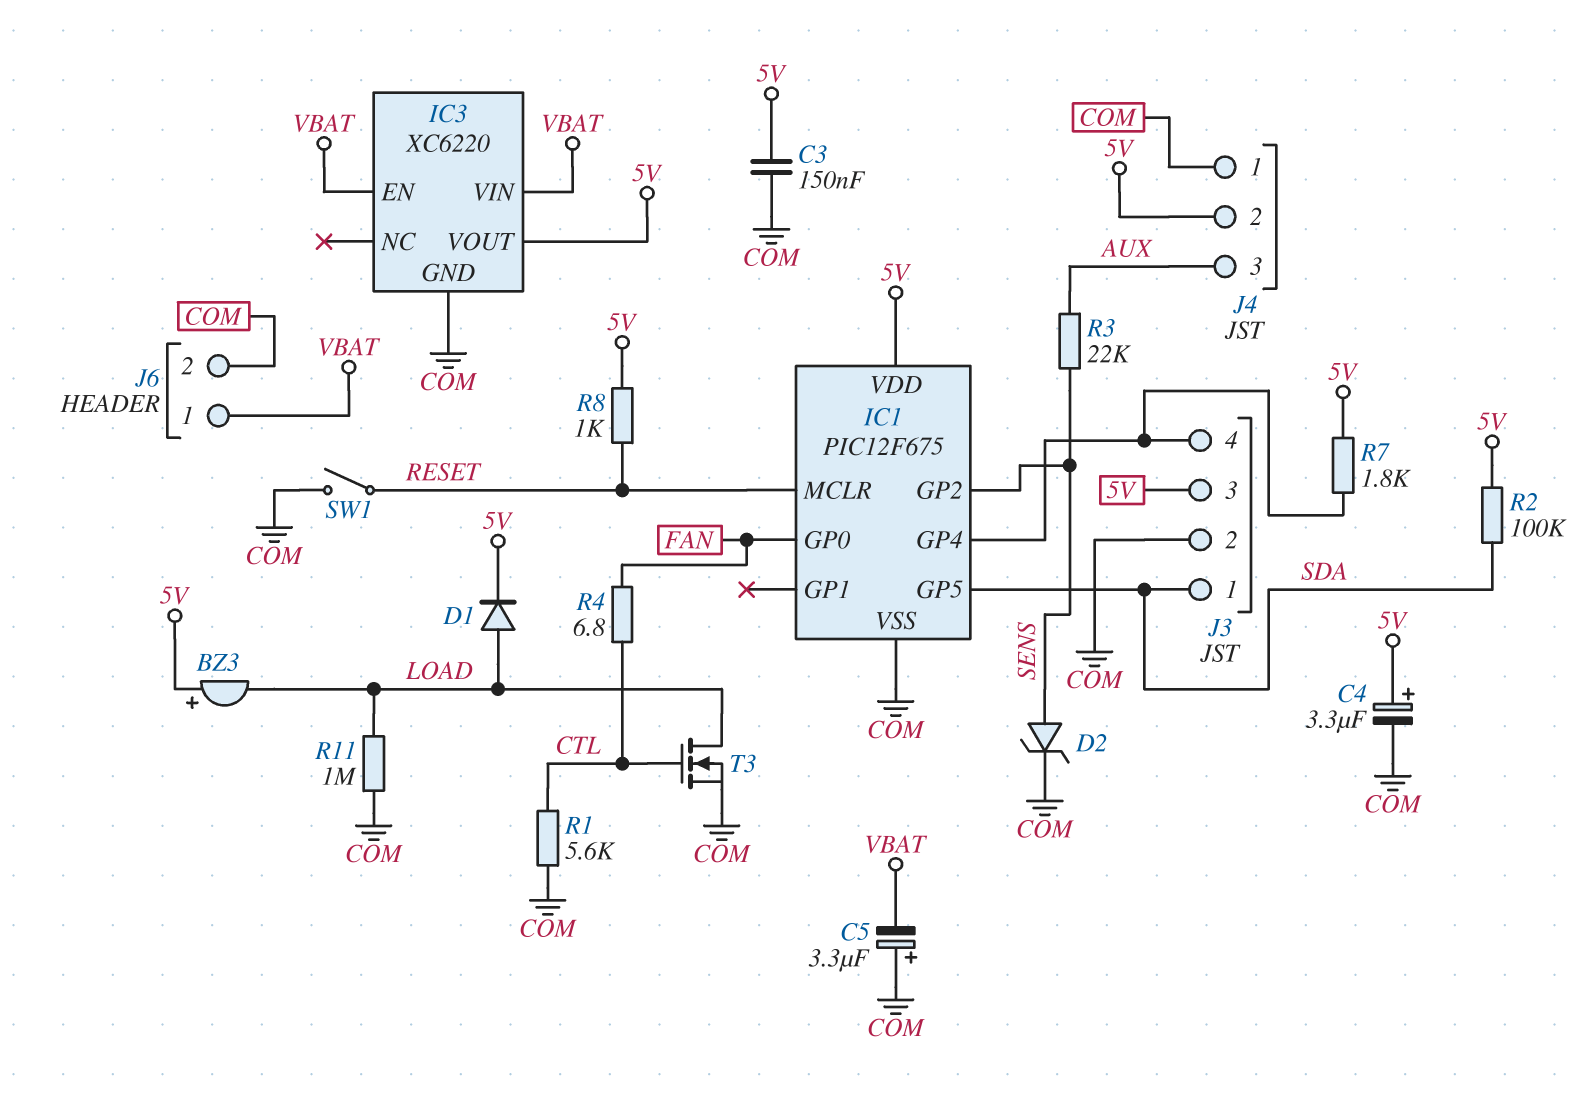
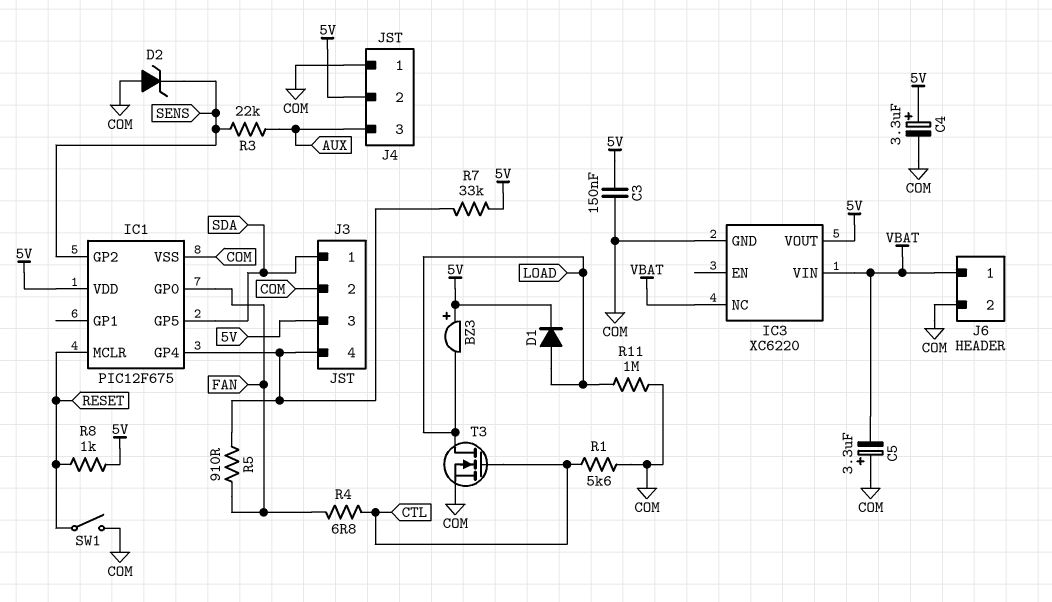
D2: zener (A SENS, K COM) -> zener (A COM, K SENS)
IC3 pin EN: VBAT -> none
IC3 pin NC: none -> VBAT
R2: 100k (5V, SDA) -> none
R5: none -> 910 (FAN, IC1/GP4)
R7: 1.8k (5V, IC1/GP4) -> 33k (5V, IC1/GP4)

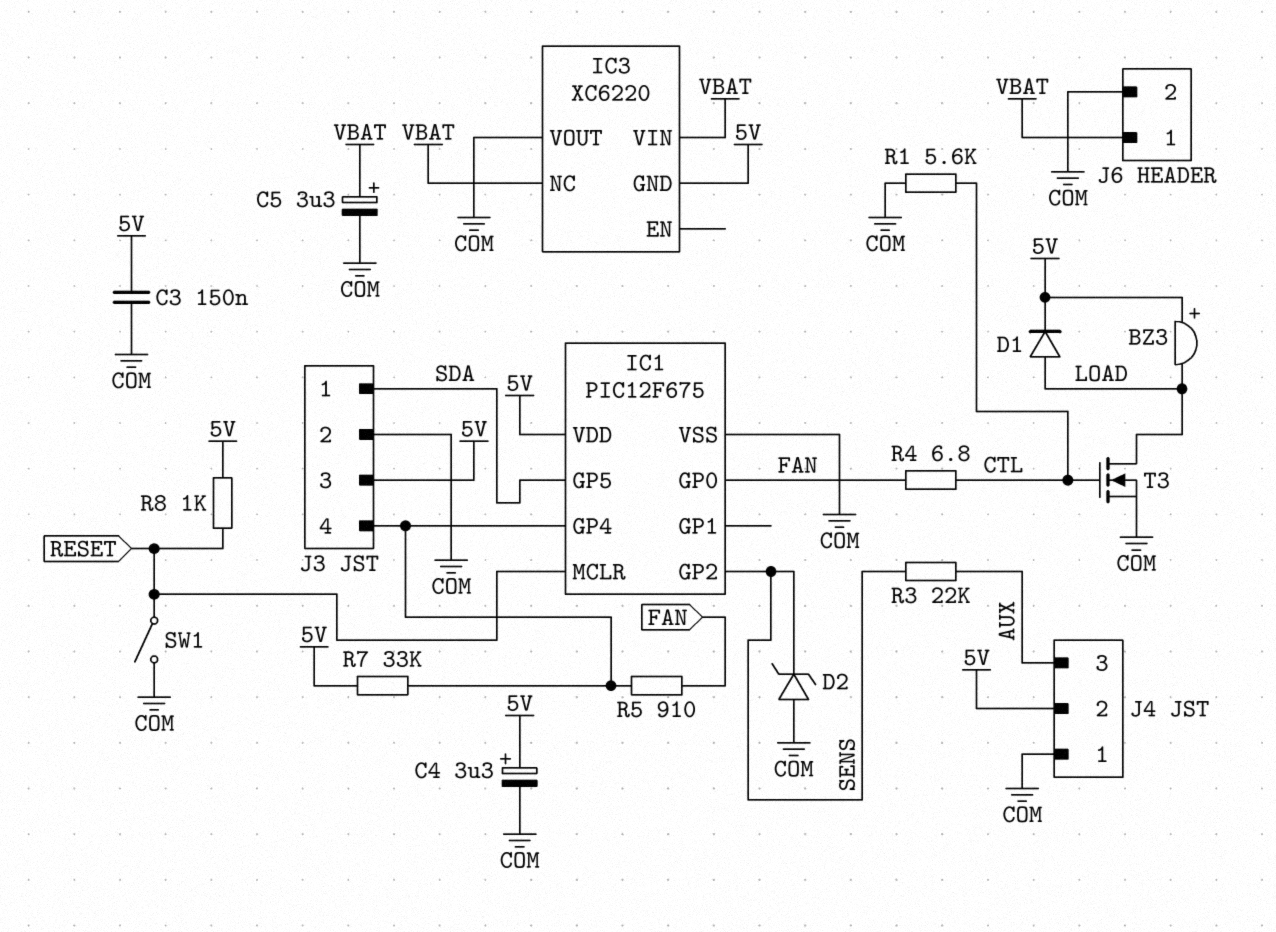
C5: 3.3uF (plus COM, minus VBAT) -> 3.3uF (plus VBAT, minus COM)
IC3 pin GND: COM -> 5V
IC3 pin VOUT: 5V -> COM
R11: 1M (COM, LOAD) -> none

